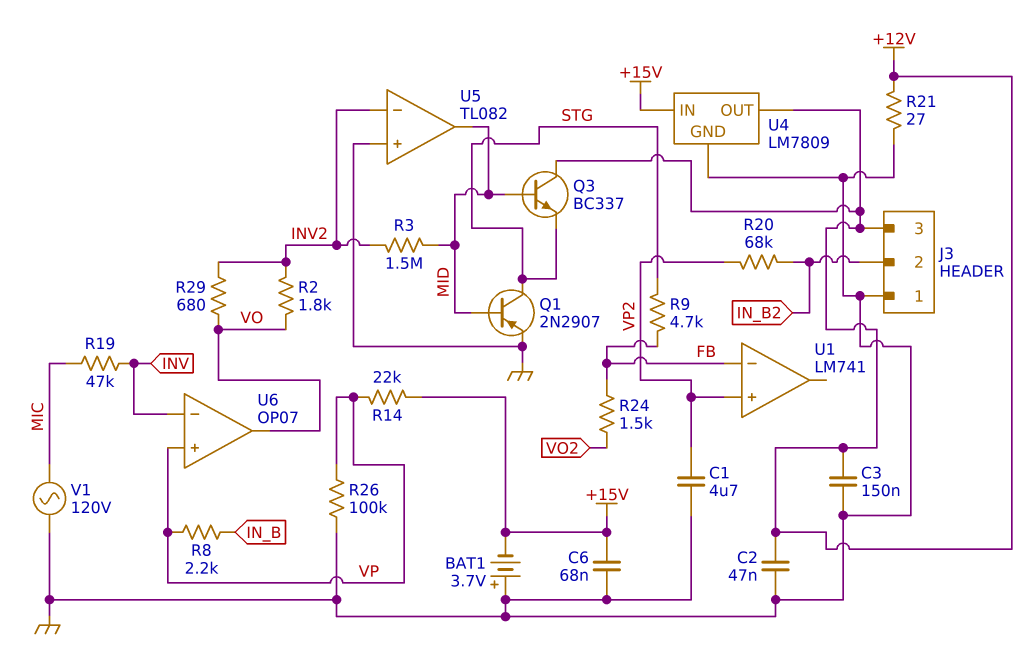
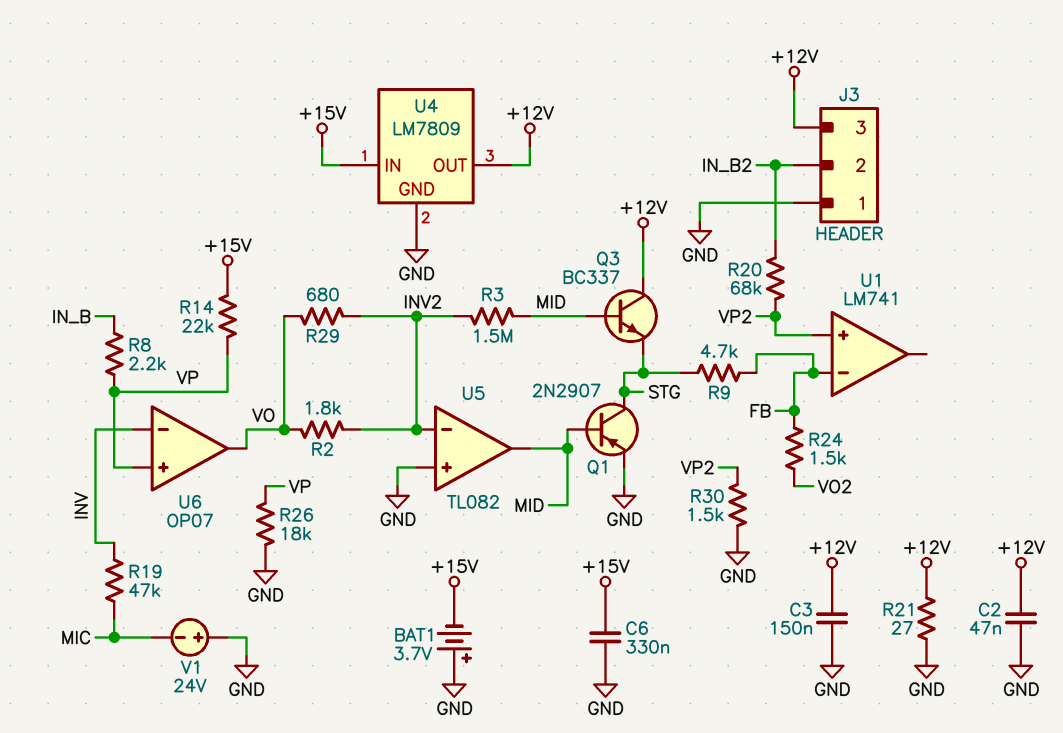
C1: 4.7uF (GND, VP2) -> none
C6: 68nF (+15V, GND) -> 330nF (+15V, GND)
R26: 100k (GND, VP) -> 18k (GND, VP)
R30: none -> 1.5k (GND, VP2)
V1: AC 120V (GND, MIC) -> 24V (plus GND, minus MIC)

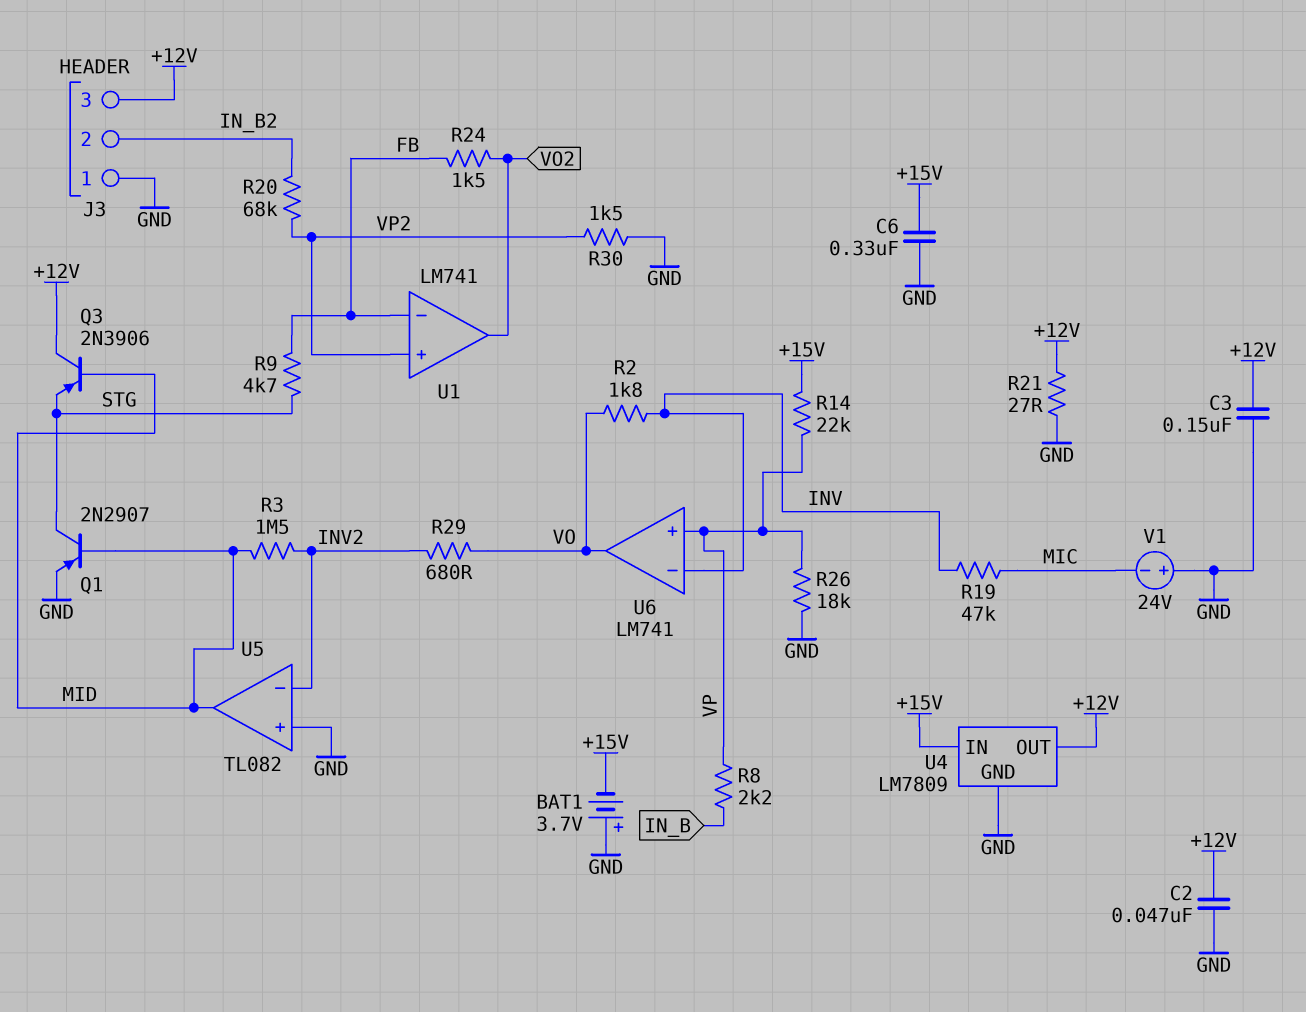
Q3: NPN BC337 (B MID, C +12V, E STG) -> PNP 2N3906 (B MID, C +12V, E STG)
R2: 1.8k (INV2, VO) -> 1.8k (INV, VO)
U1 pin out: none -> VO2
U6: OP07 -> LM741

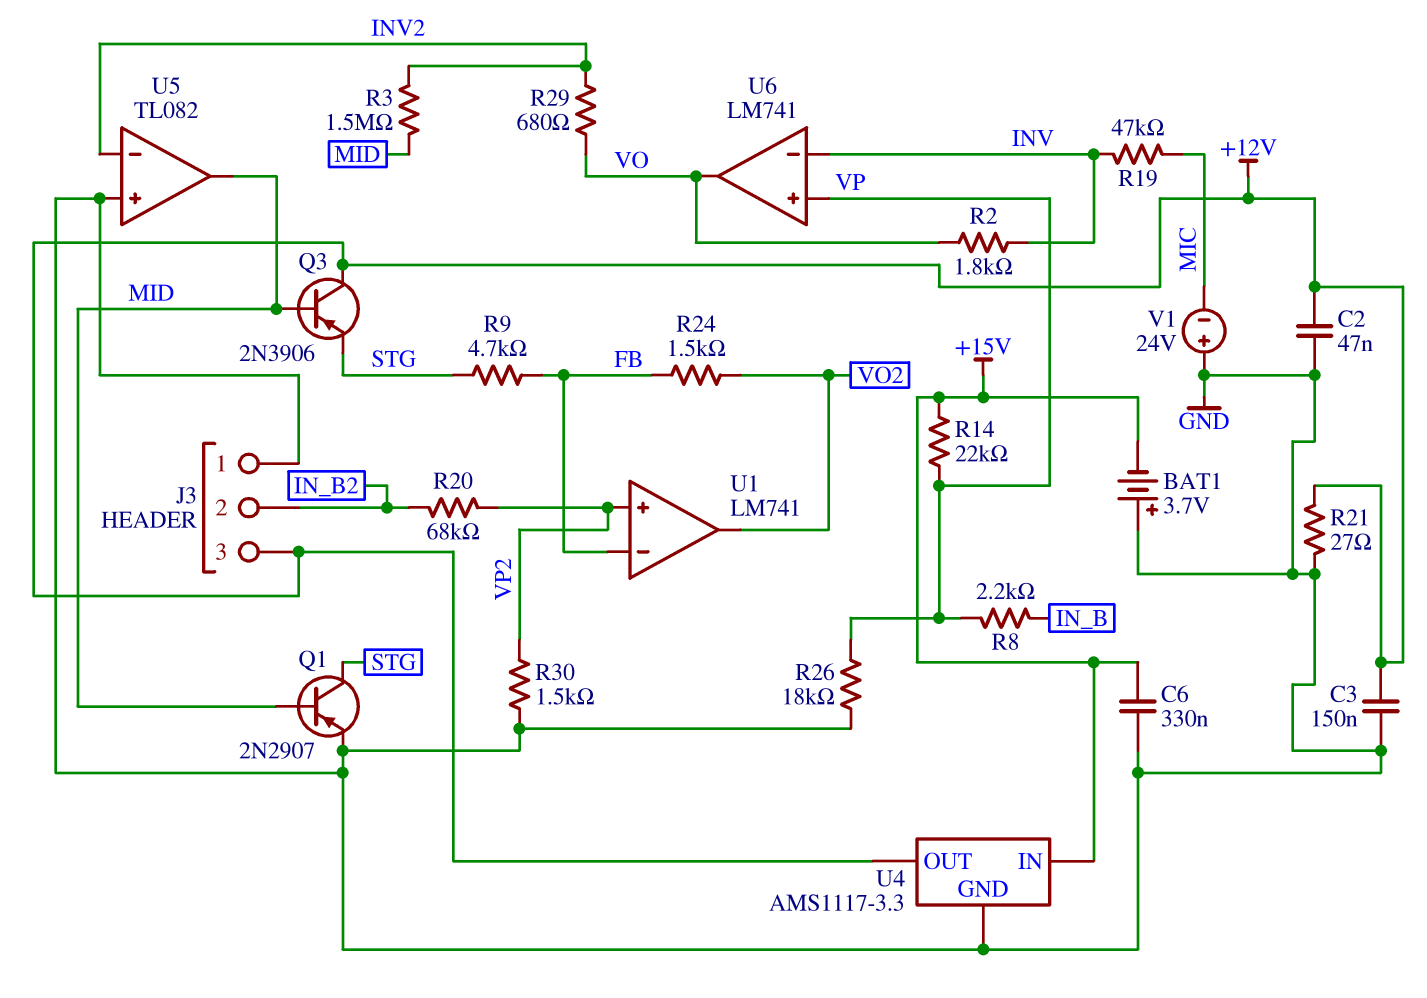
U4: LM7809 -> AMS1117-3.3

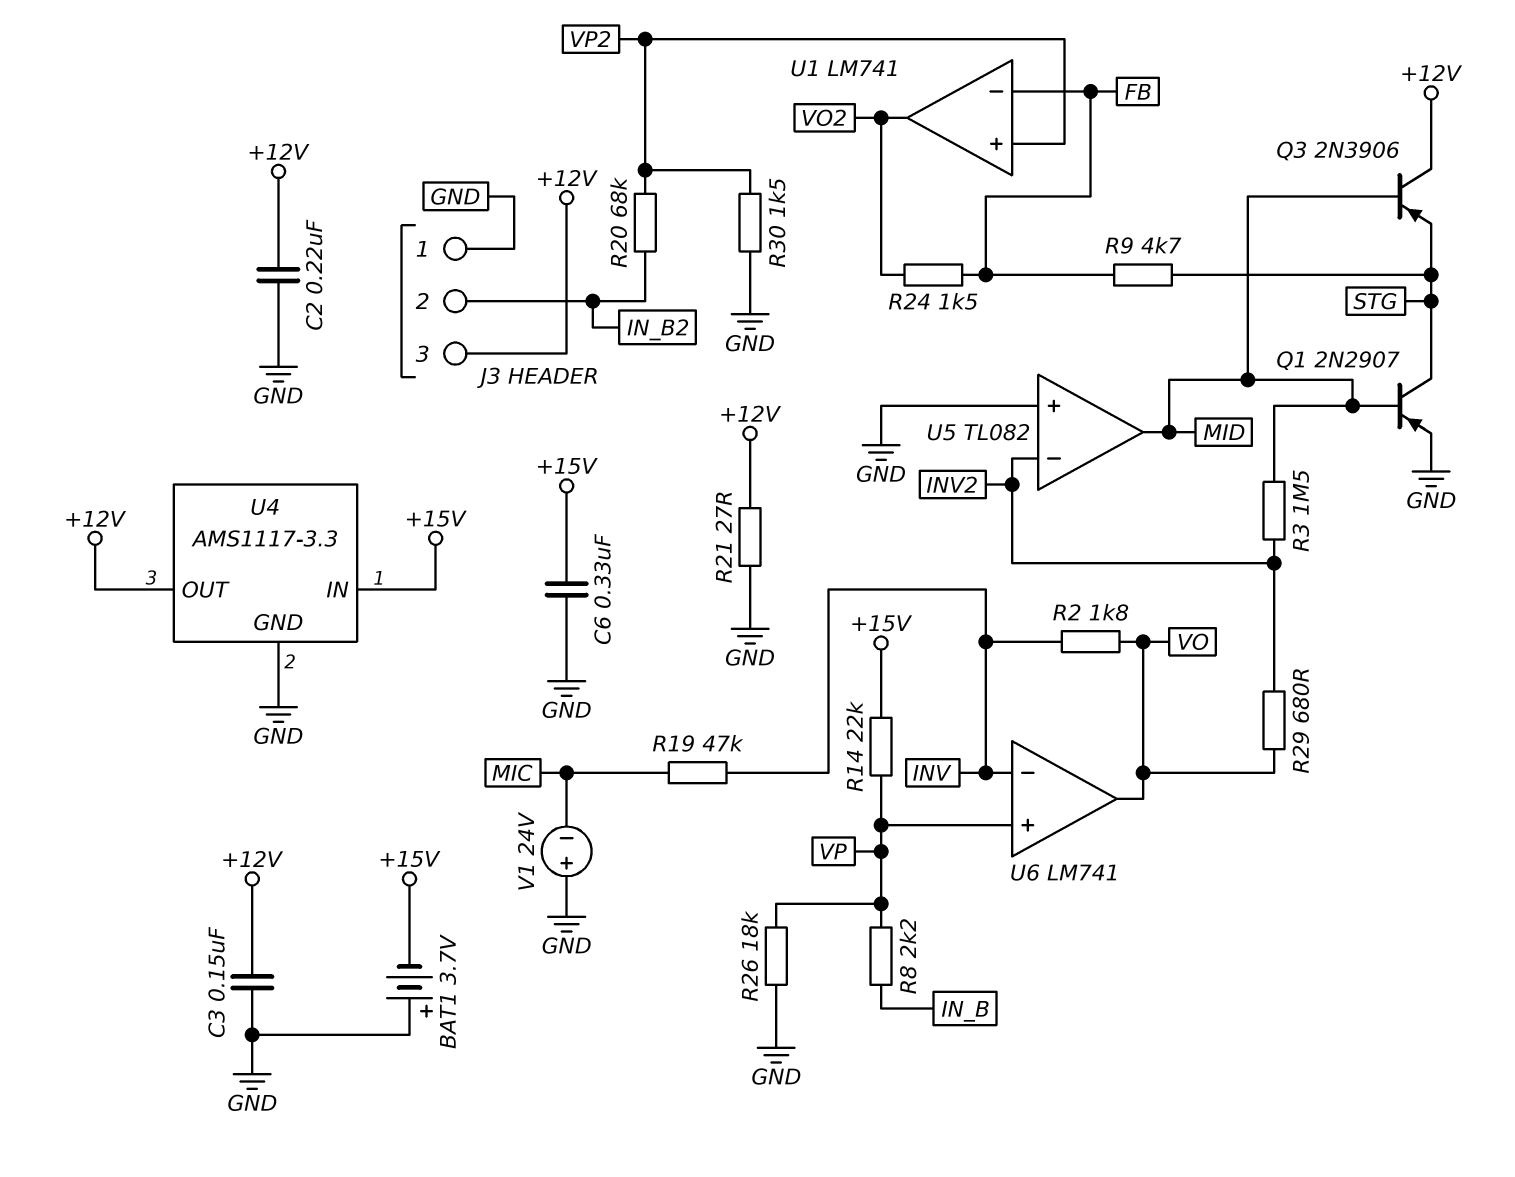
C2: 47nF (+12V, GND) -> 220nF (+12V, GND)

